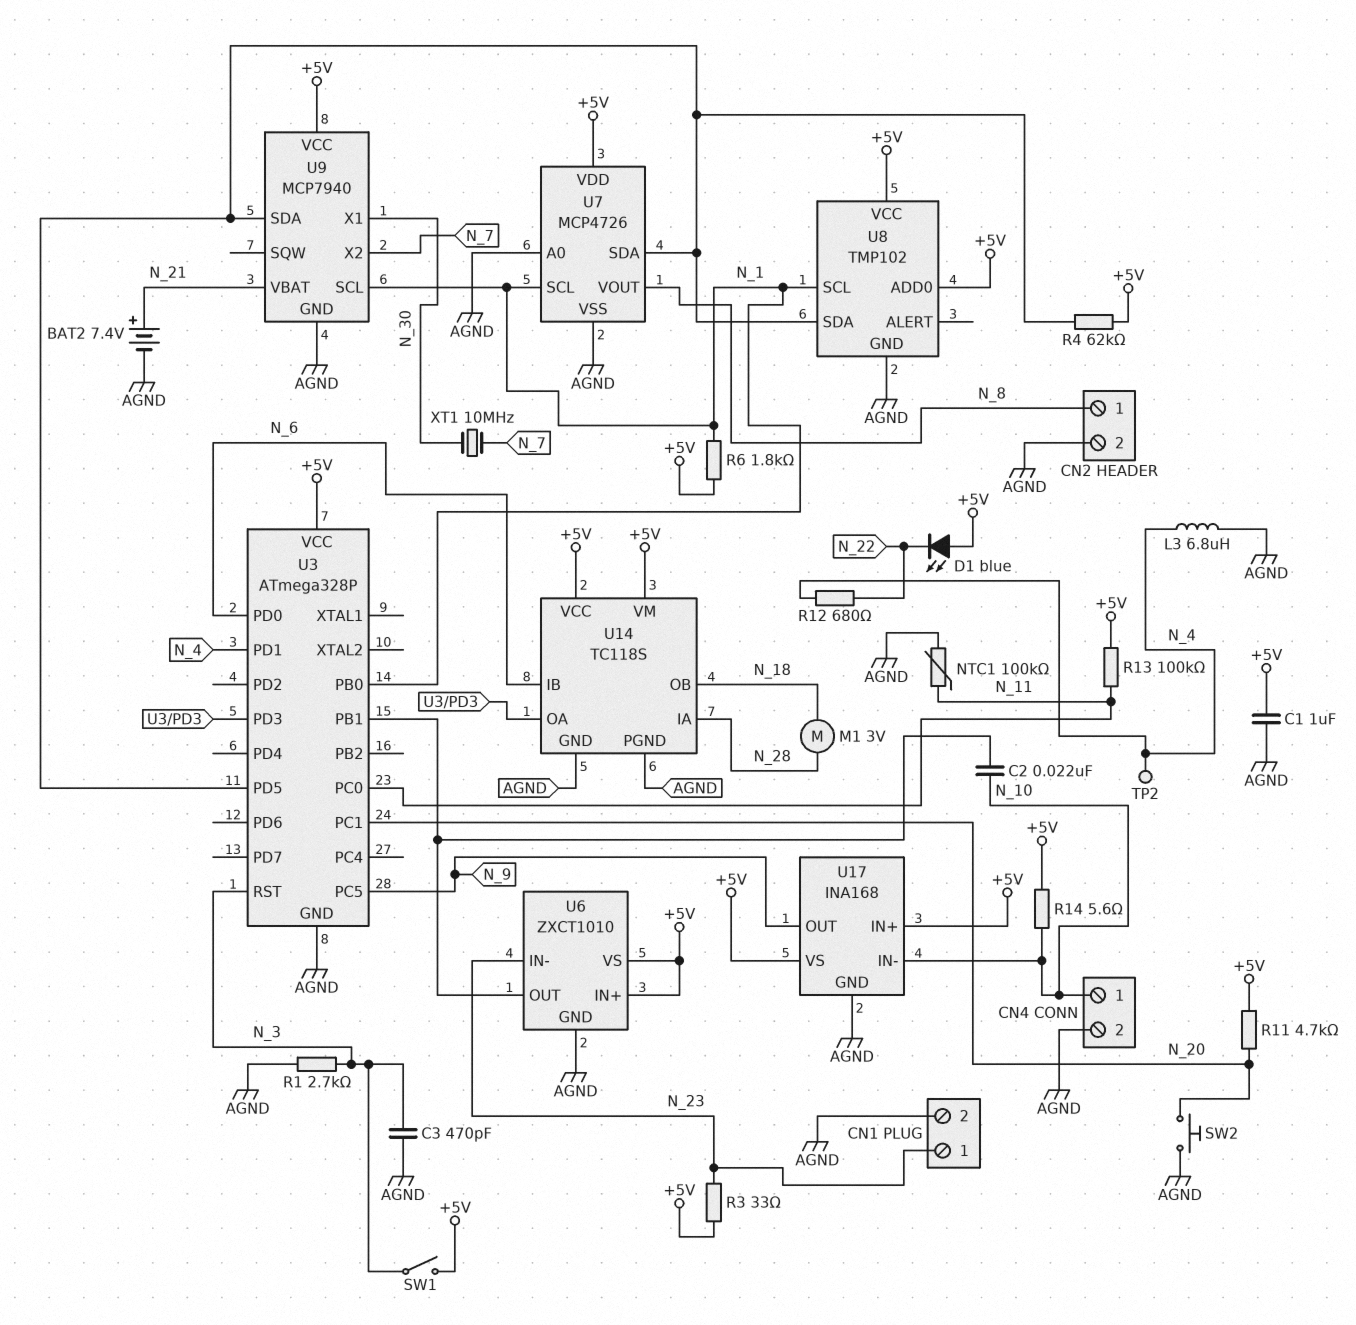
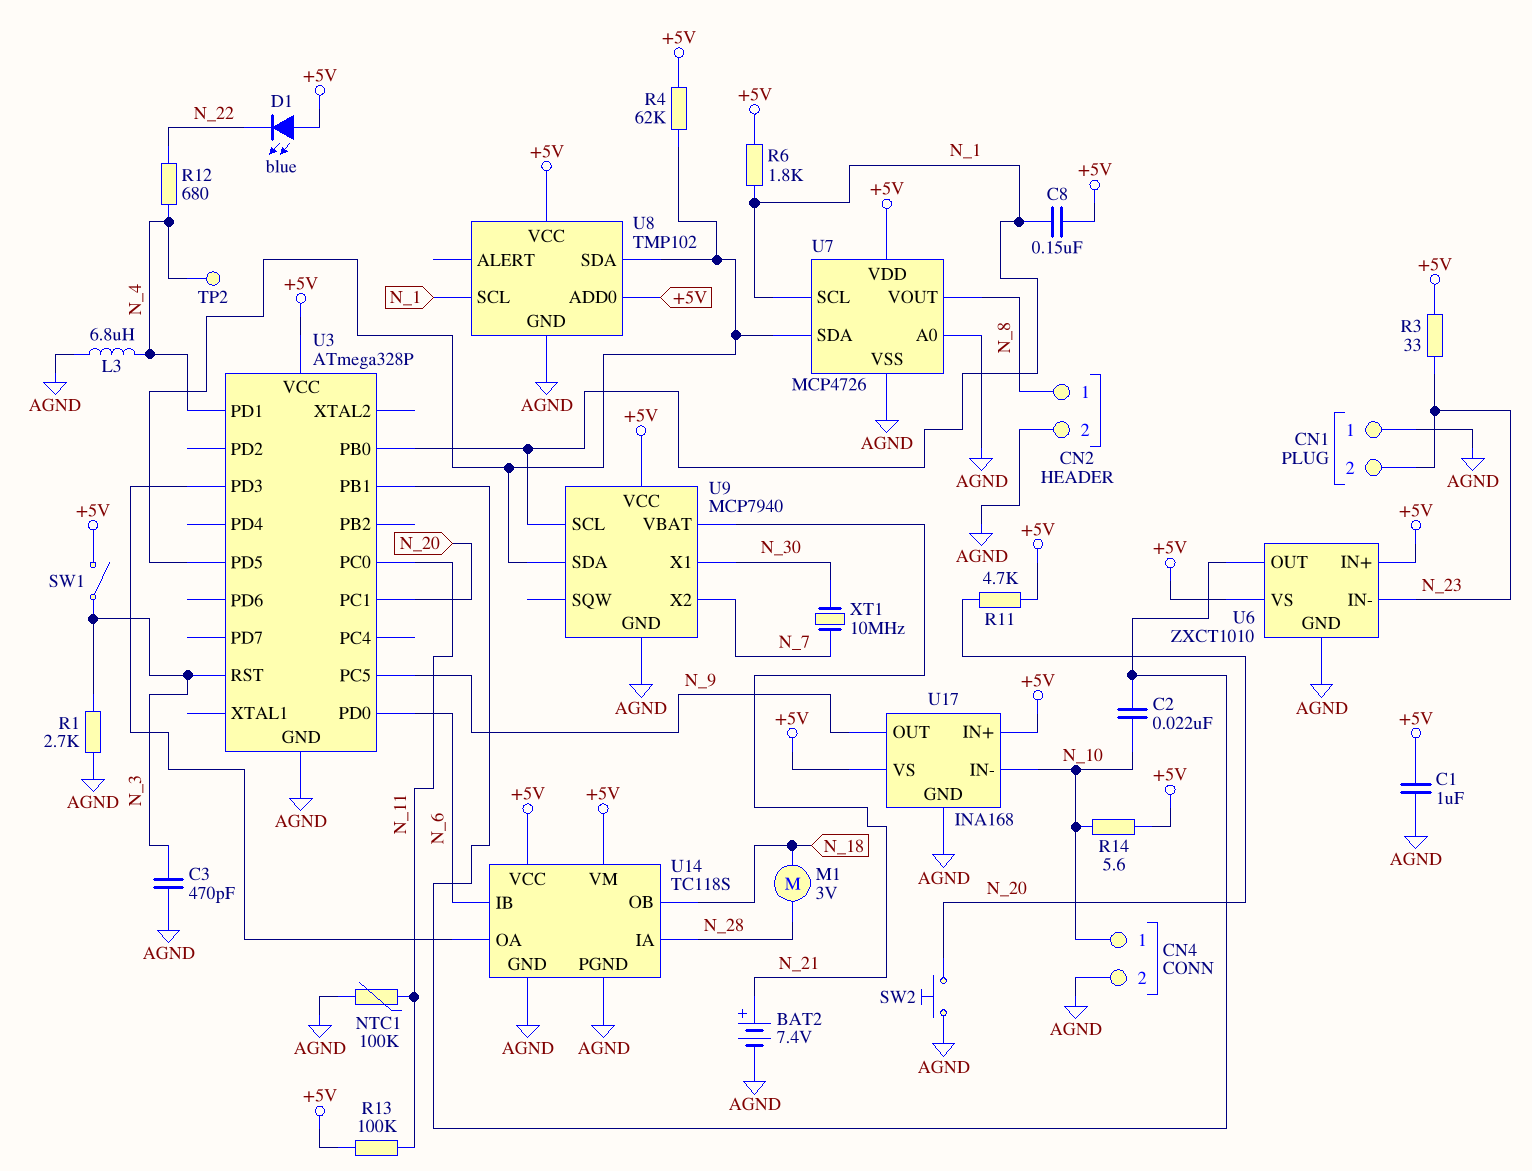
C8: none -> 150nF (+5V, N_1)
CN1 pin 1: N_23 -> AGND
CN1 pin 2: AGND -> N_23

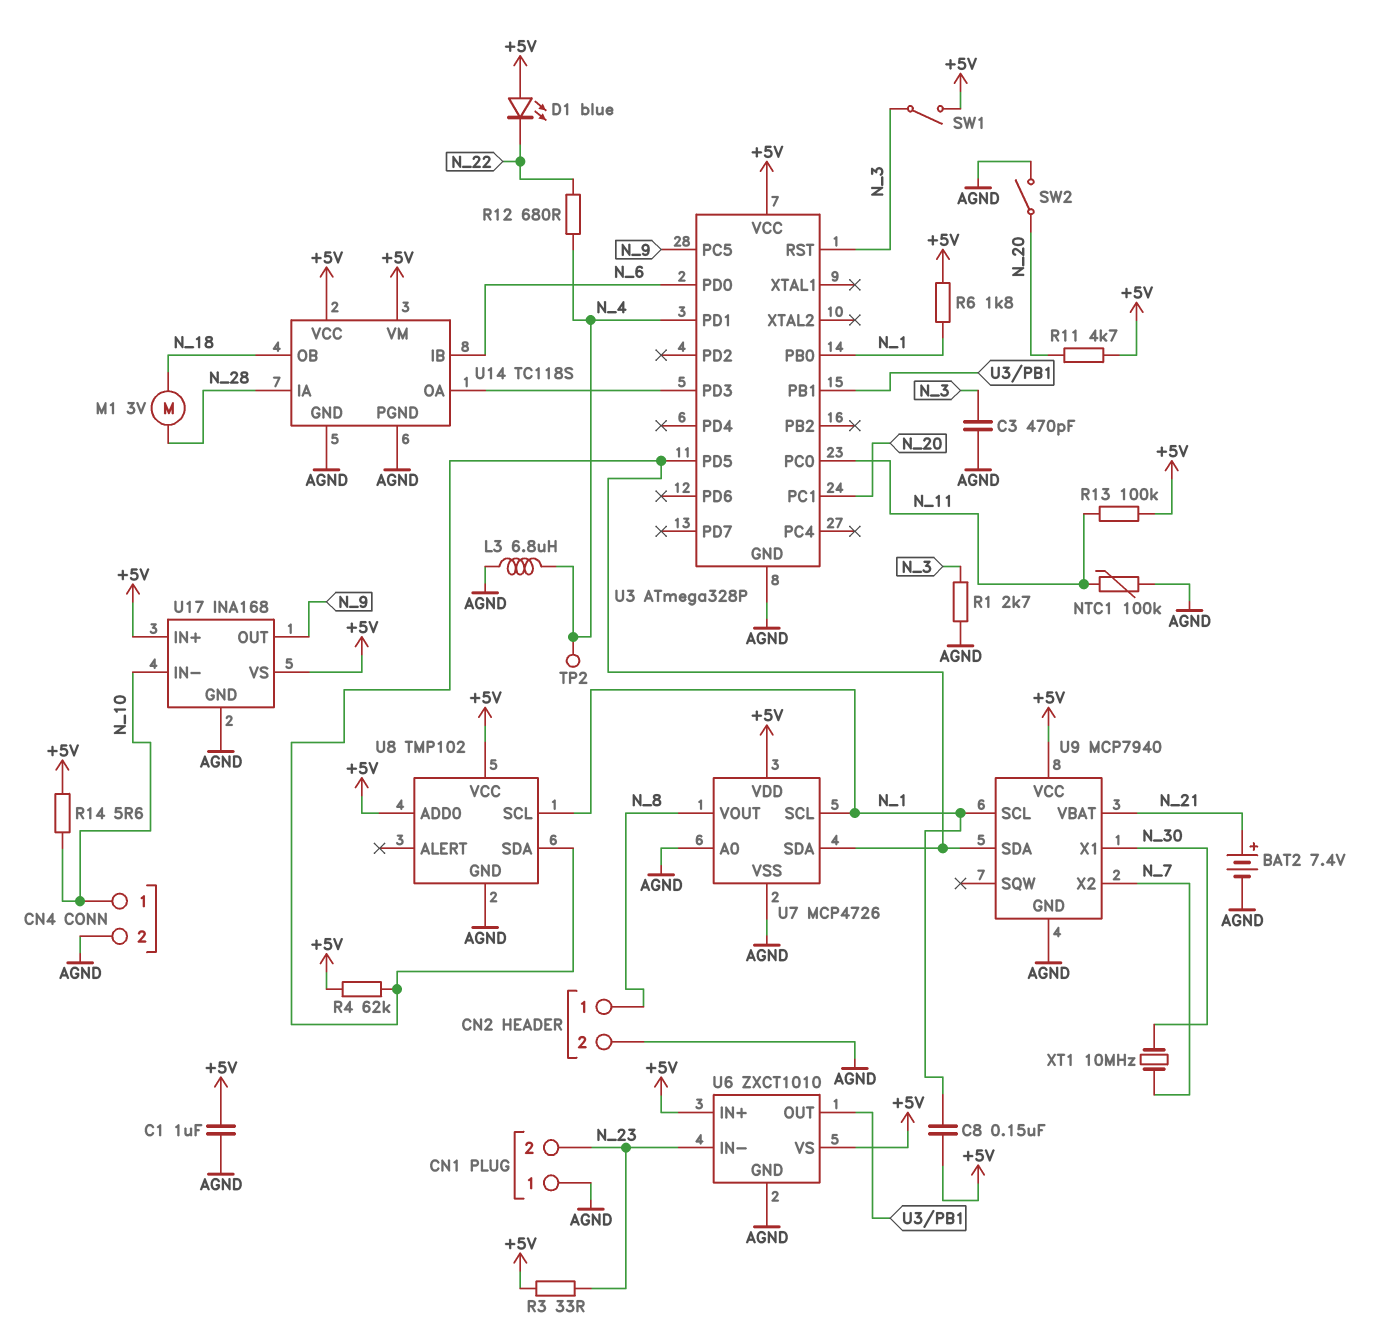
C2: 22nF (N_10, U3/PB1) -> none
SW2: button (AGND, N_20) -> switch (AGND, N_20)

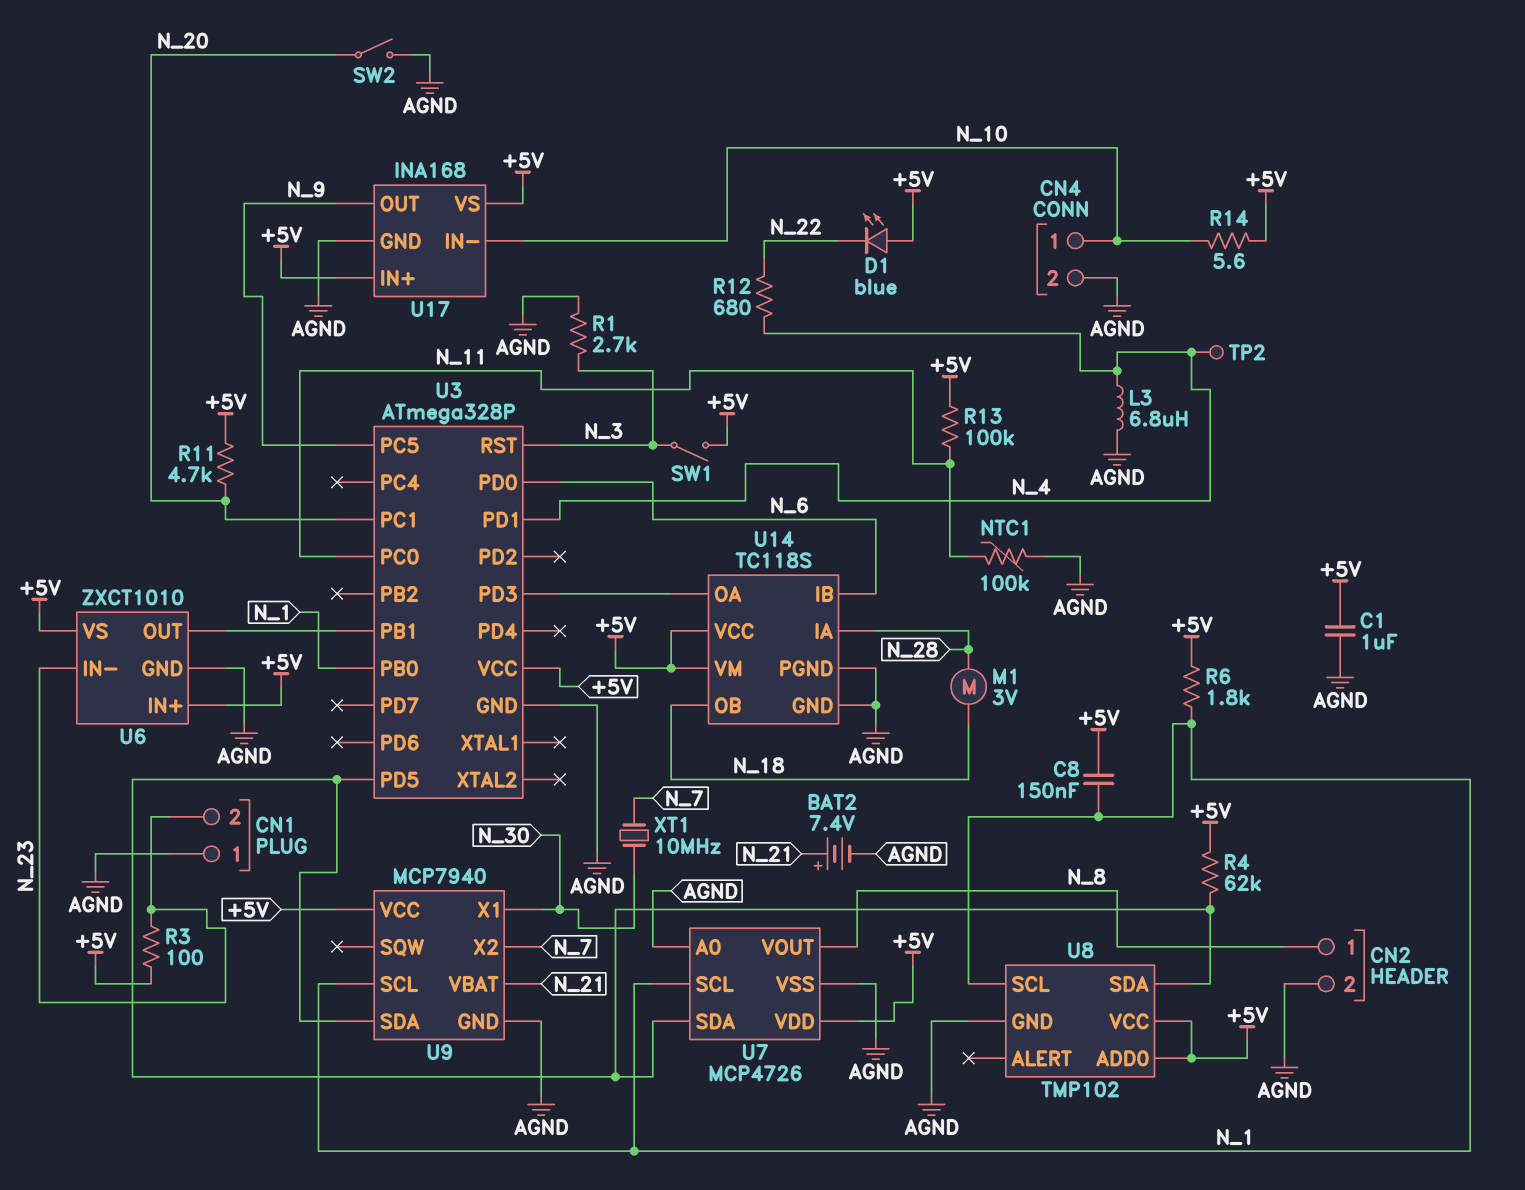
C3: 470pF (AGND, N_3) -> none
R3: 33 (+5V, N_23) -> 100 (+5V, N_23)

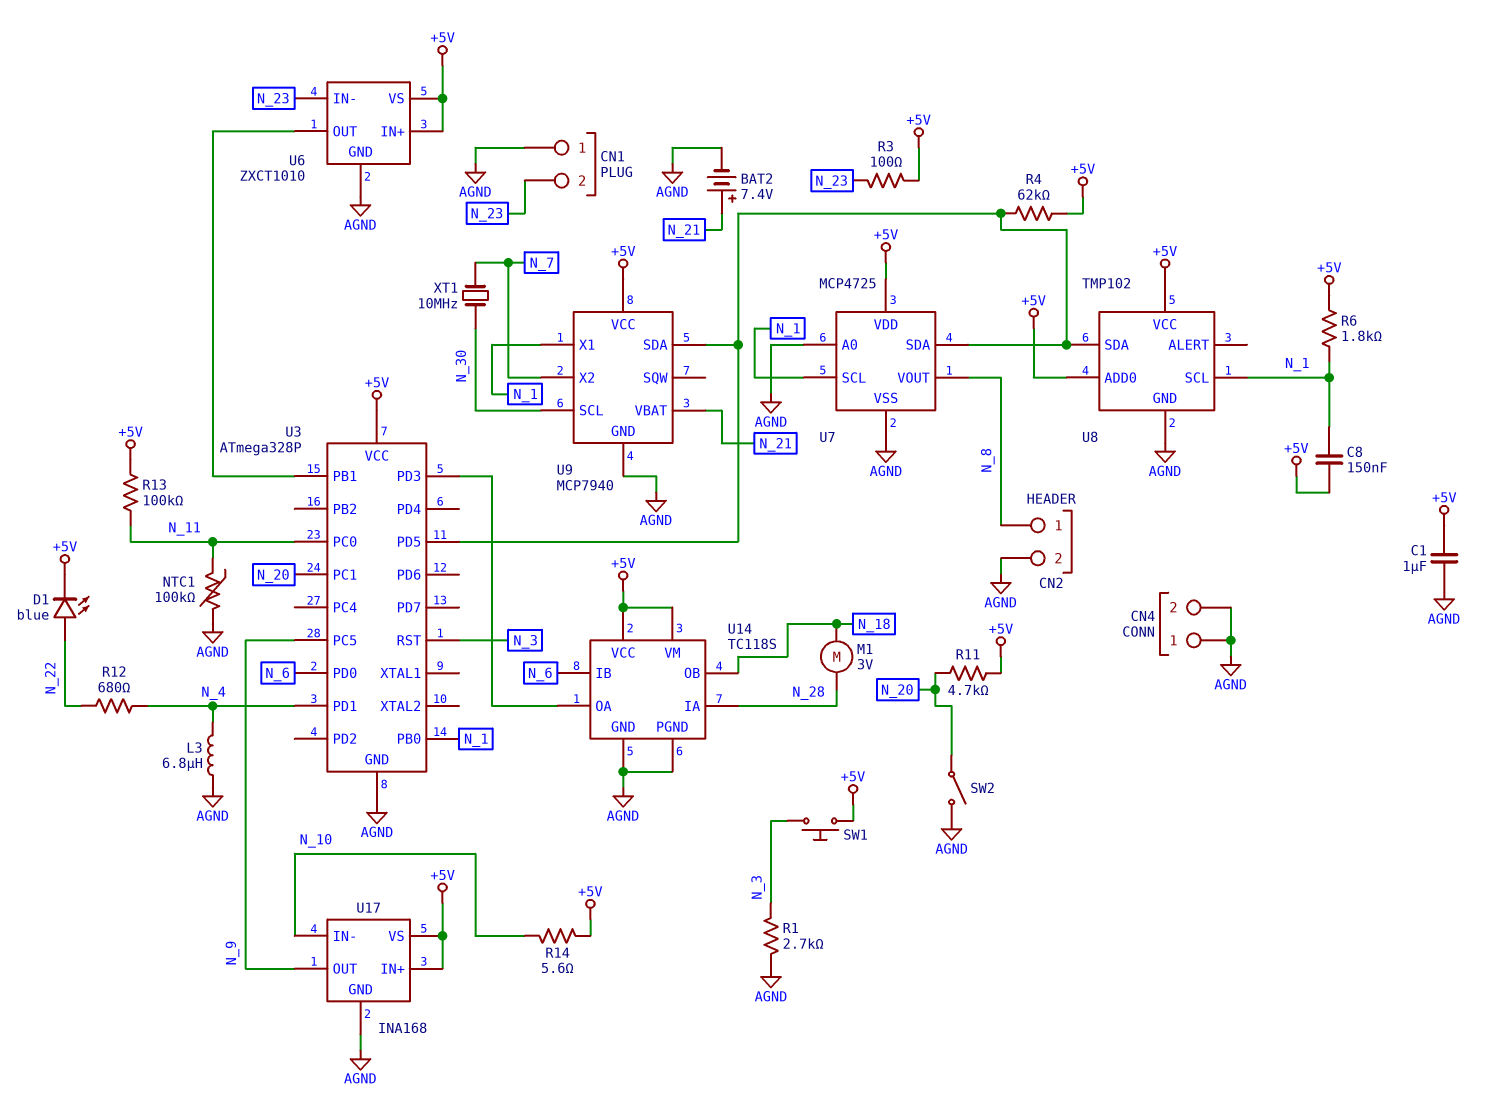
CN4 pin 1: N_10 -> AGND
D1: LED blue (A +5V, K N_22) -> LED blue (A N_22, K +5V)
SW1: switch (+5V, N_3) -> button (+5V, N_3)
TP2: test point (N_4) -> none
U7: MCP4726 -> MCP4725
U9 pin SCL: N_1 -> N_30
U9 pin X1: N_30 -> N_1

